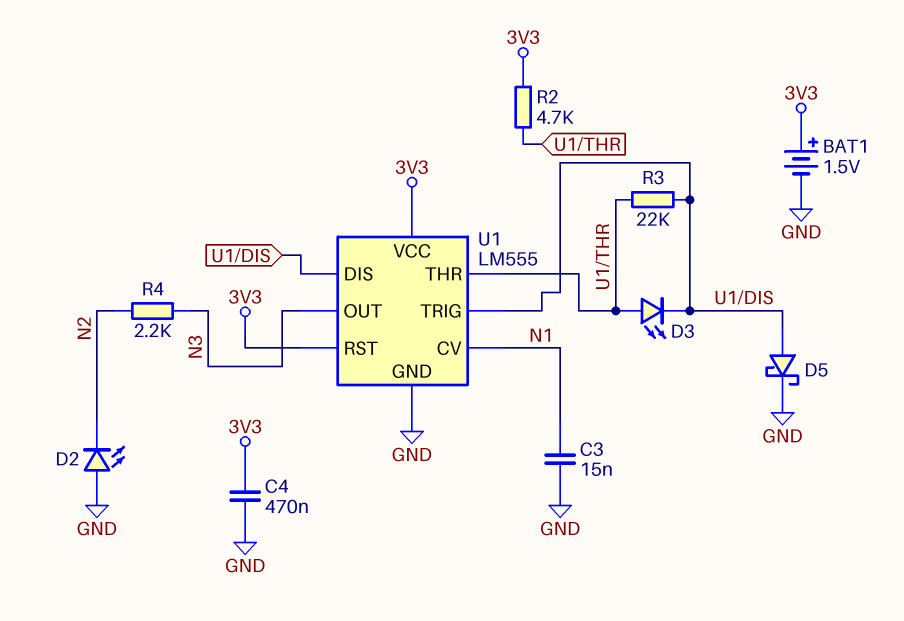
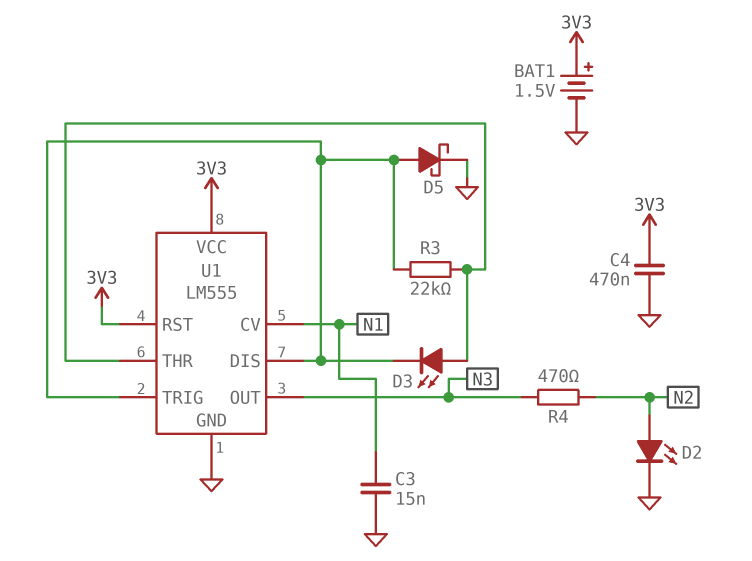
D2: LED (A GND, K N2) -> LED (A N2, K GND)
R2: 4.7k (3V3, U1/THR) -> none
R4: 2.2k (N2, N3) -> 470 (N2, N3)

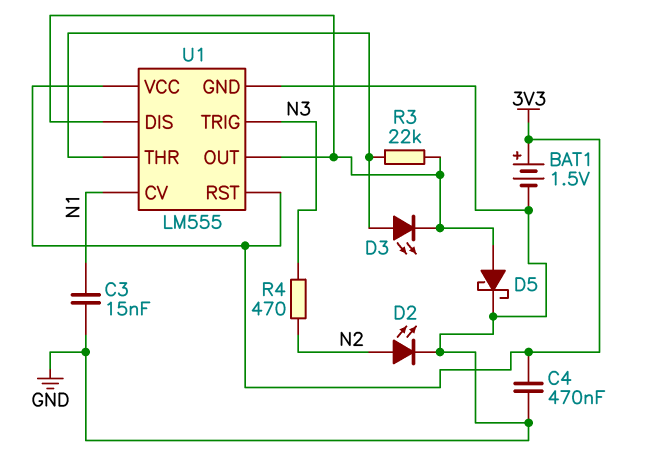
U1 pin OUT: N3 -> U1/DIS
U1 pin TRIG: U1/DIS -> N3

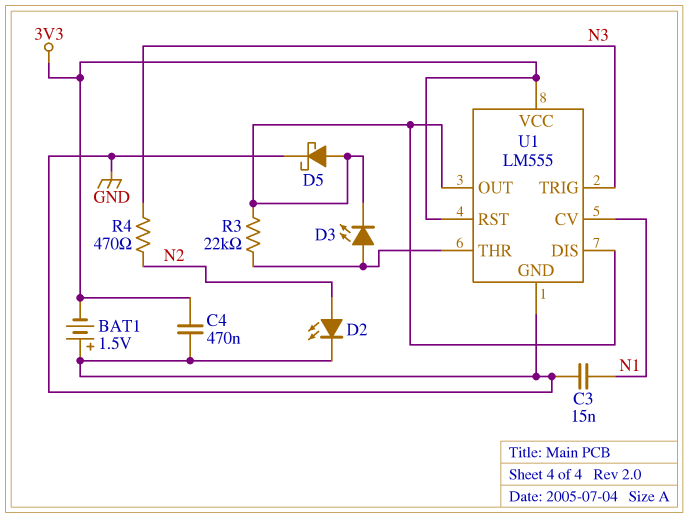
BAT1: 1.5V (plus 3V3, minus GND) -> 1.5V (plus GND, minus 3V3)

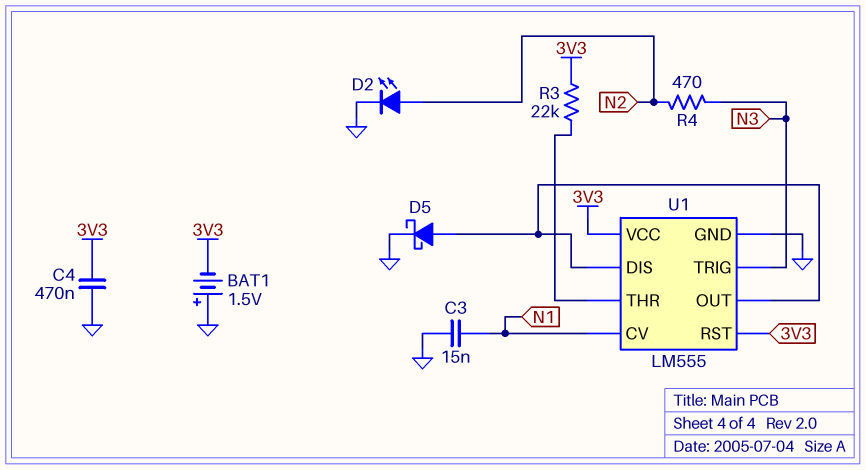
D3: LED (A U1/THR, K U1/DIS) -> none
R3: 22k (U1/DIS, U1/THR) -> 22k (3V3, U1/THR)

